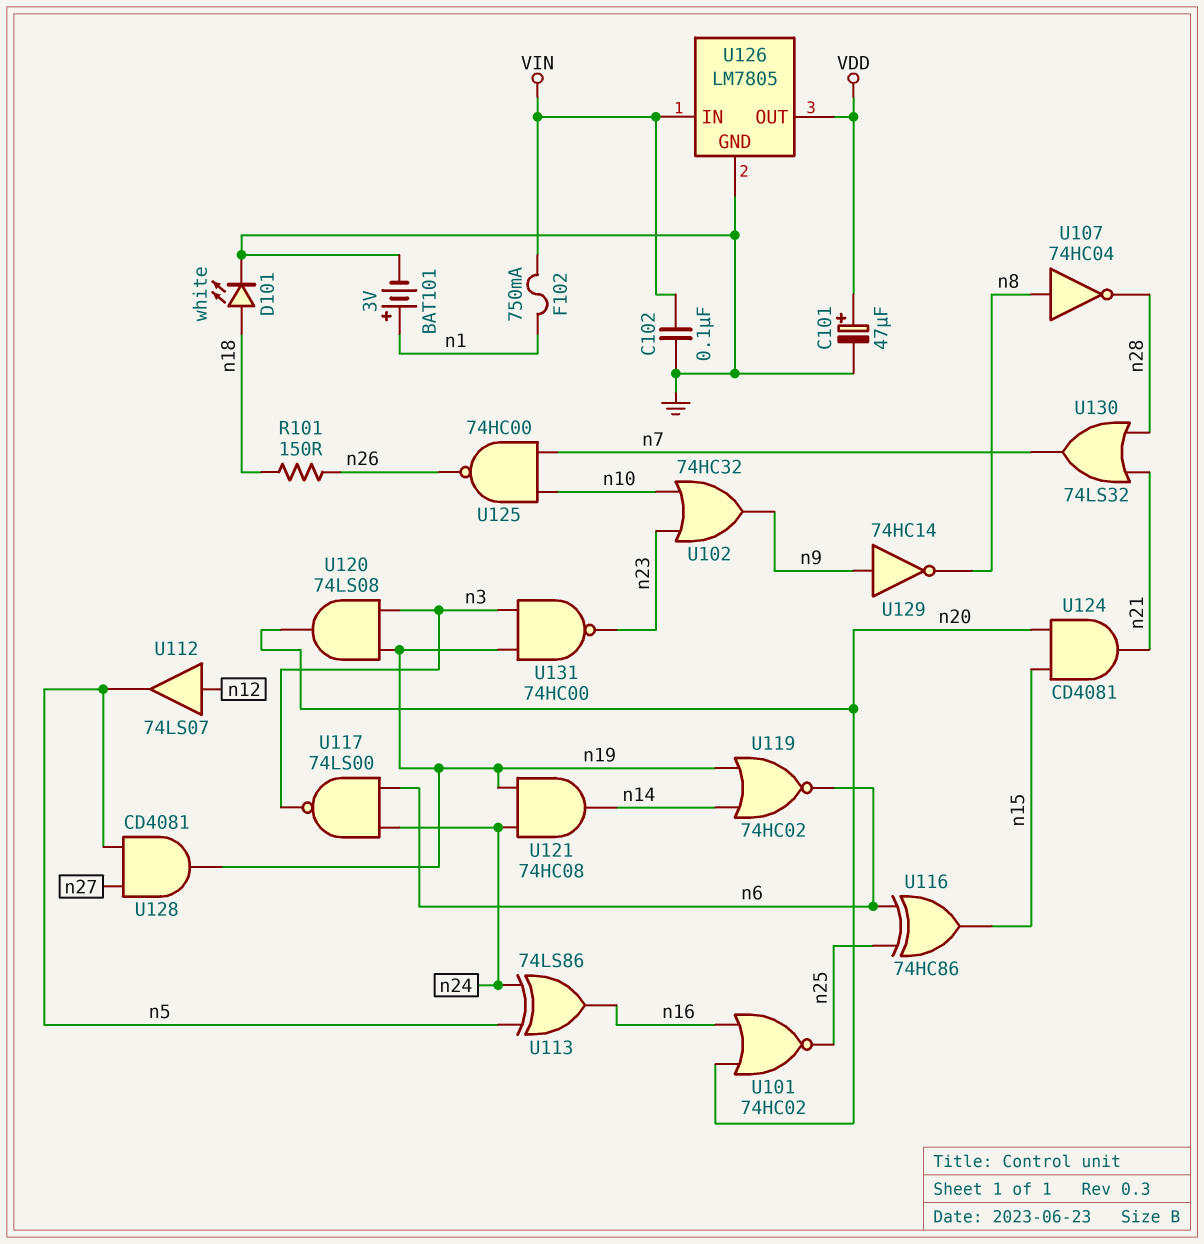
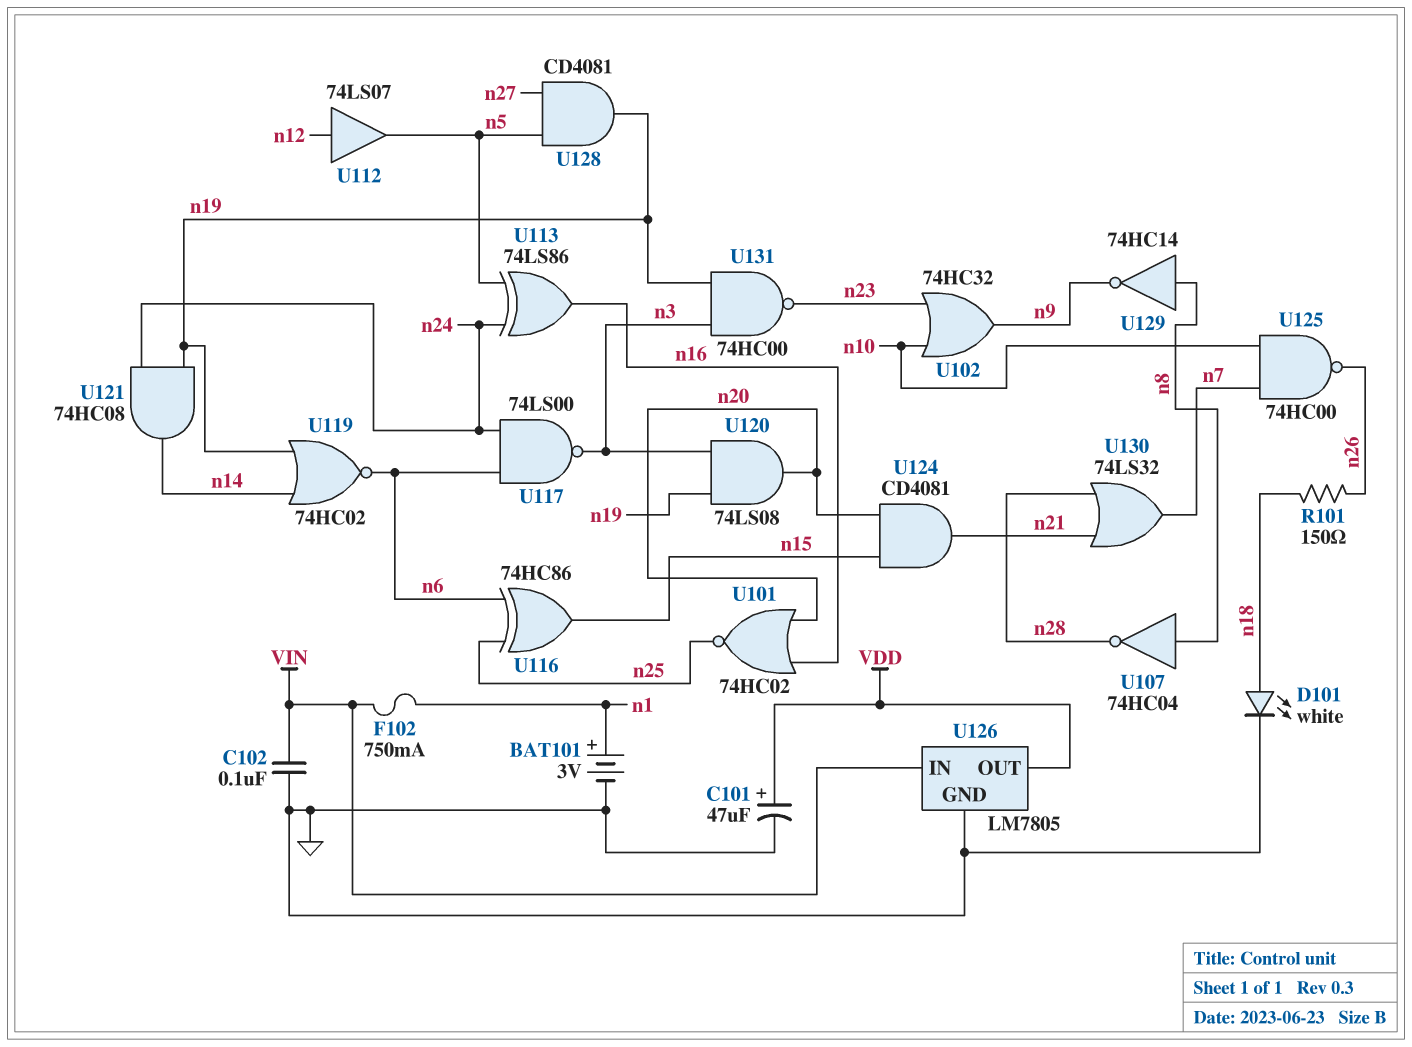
U129: NOT 74HC14 (in n9, out n8) -> NOT 74HC14 (in n8, out n9)

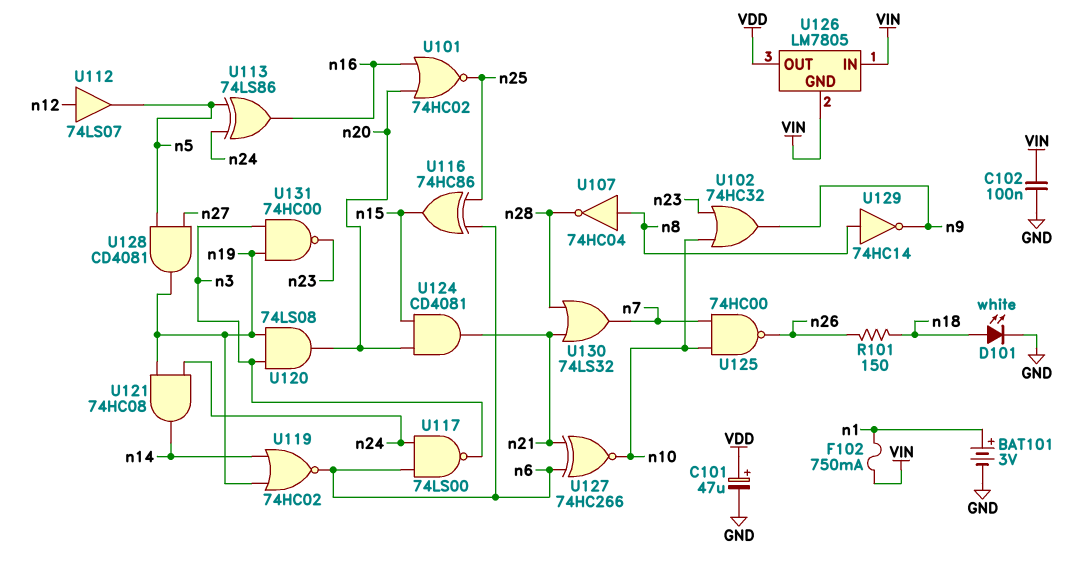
U126 pin GND: GND -> VIN
U127: none -> XNOR 74HC266 (in n6, in n21, out n10)

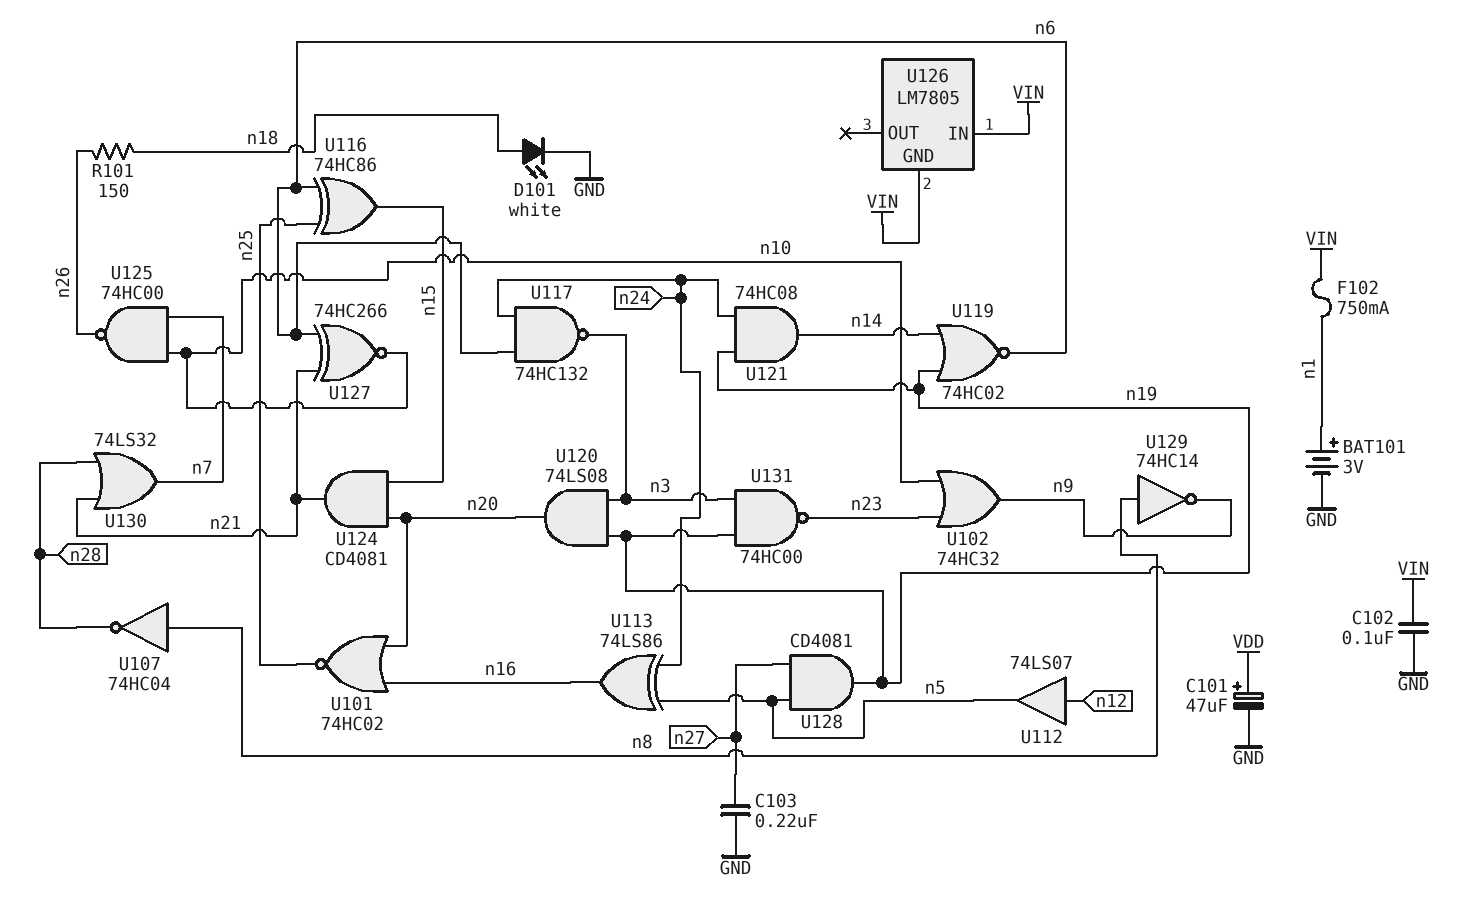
C103: none -> 220nF (GND, n27)
U117: NAND 74LS00 (in n6, in n24, out n3) -> NAND 74HC132 (in n6, in n24, out n3)
U126 pin OUT: VDD -> none

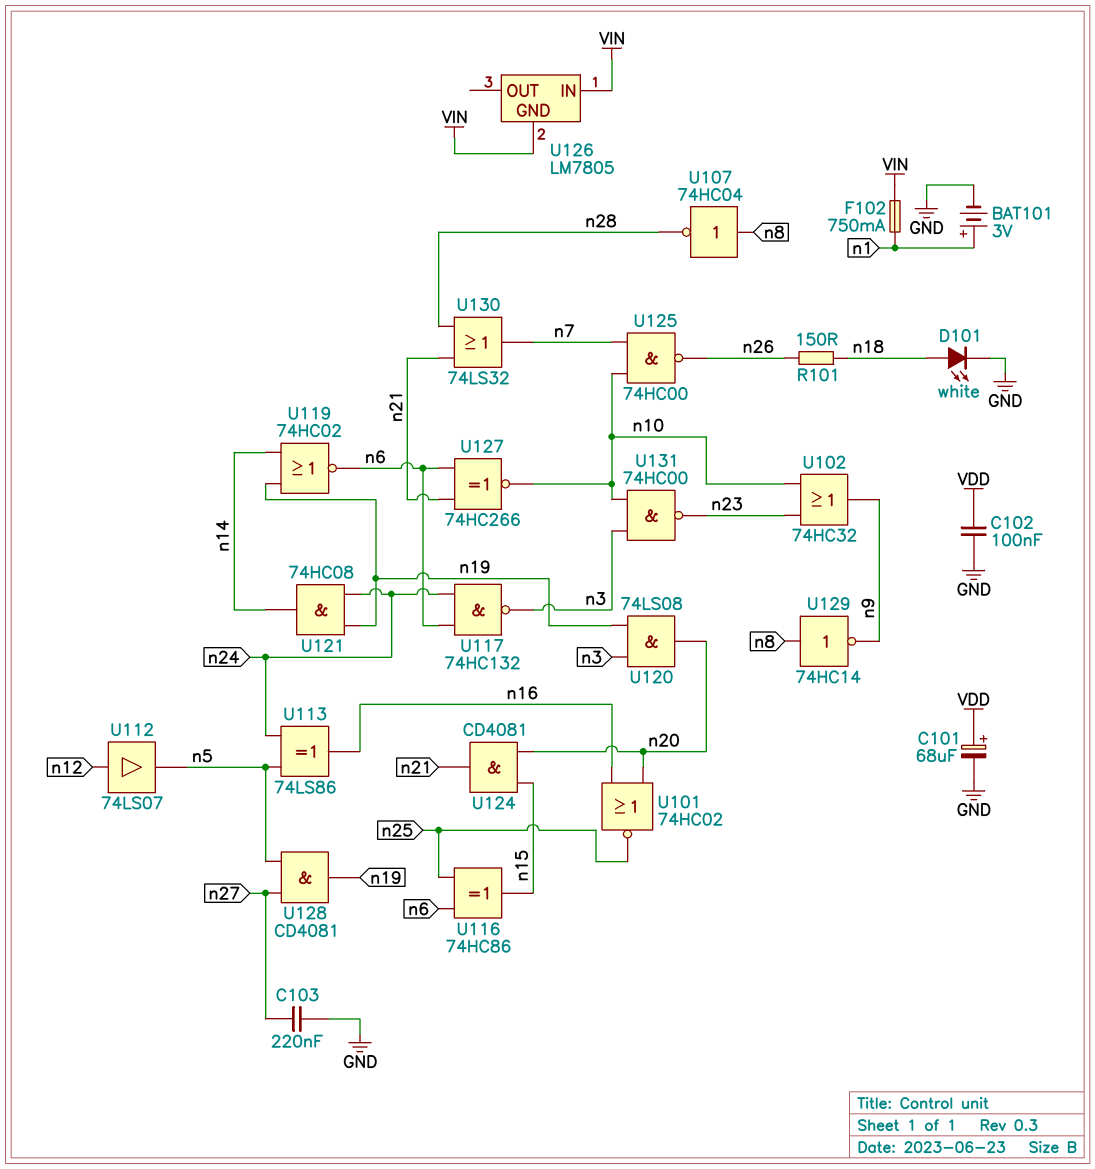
C101: 47uF (plus VDD, minus GND) -> 68uF (plus VDD, minus GND)
C102: 100nF (GND, VIN) -> 100nF (GND, VDD)
U131: NAND 74HC00 (in n3, in n19, out n23) -> NAND 74HC00 (in n3, in n10, out n23)

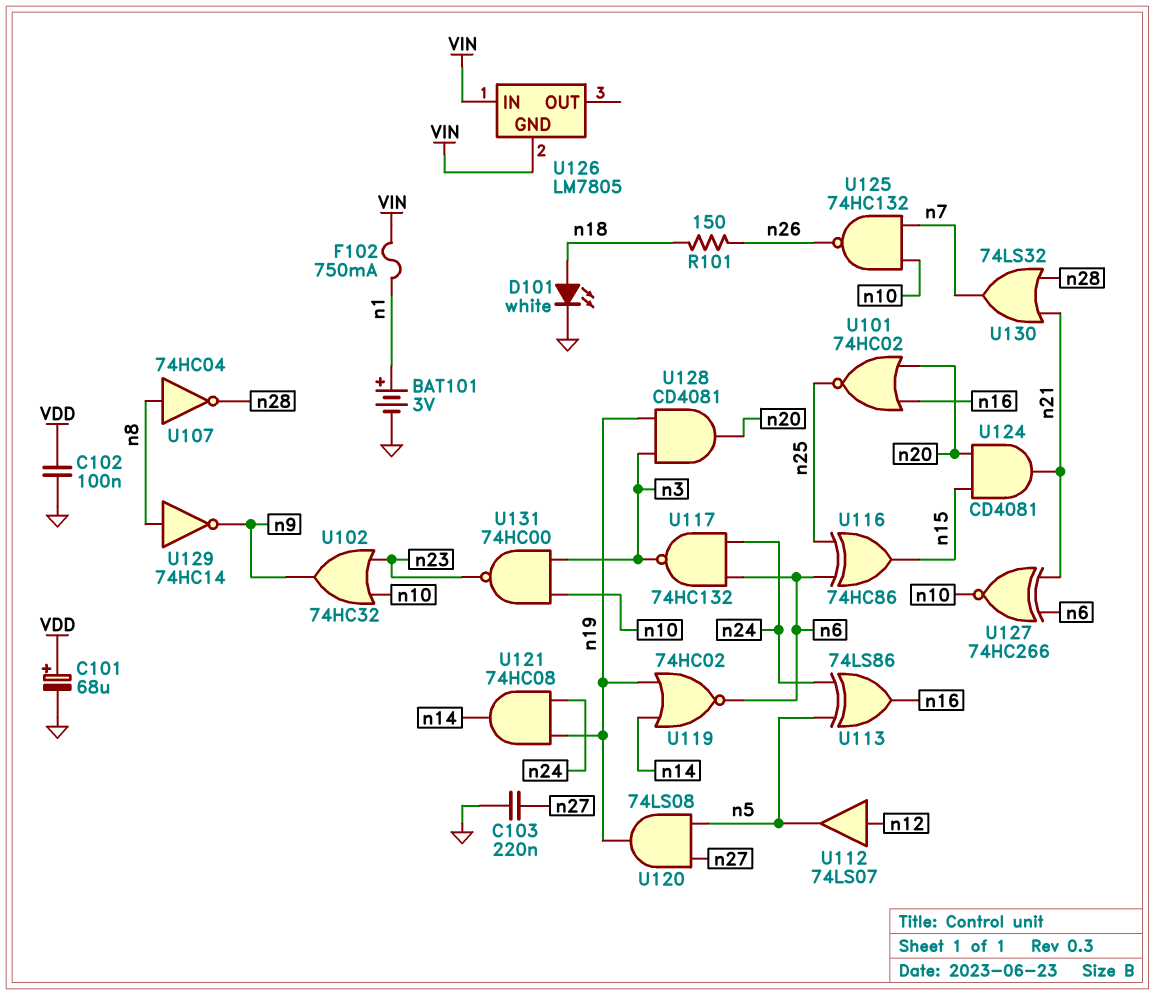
U120: AND 74LS08 (in n3, in n19, out n20) -> AND 74LS08 (in n5, in n27, out n19)
U125: NAND 74HC00 (in n7, in n10, out n26) -> NAND 74HC132 (in n7, in n10, out n26)
U128: AND CD4081 (in n5, in n27, out n19) -> AND CD4081 (in n3, in n19, out n20)

